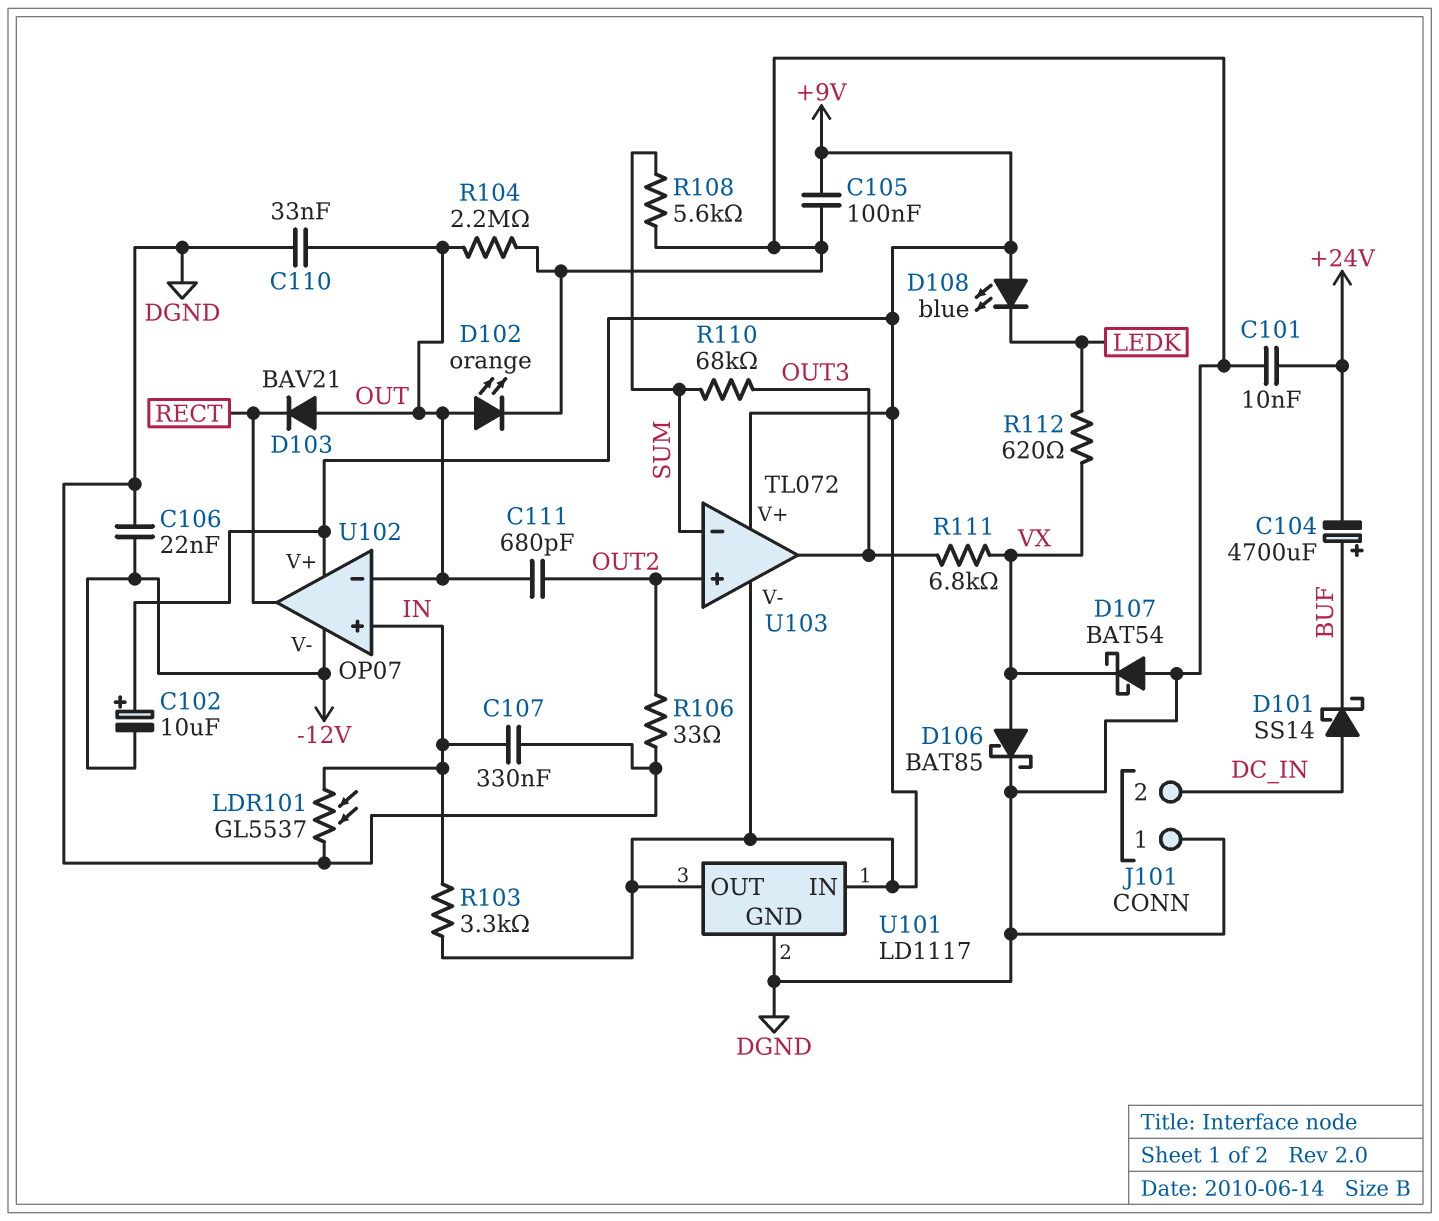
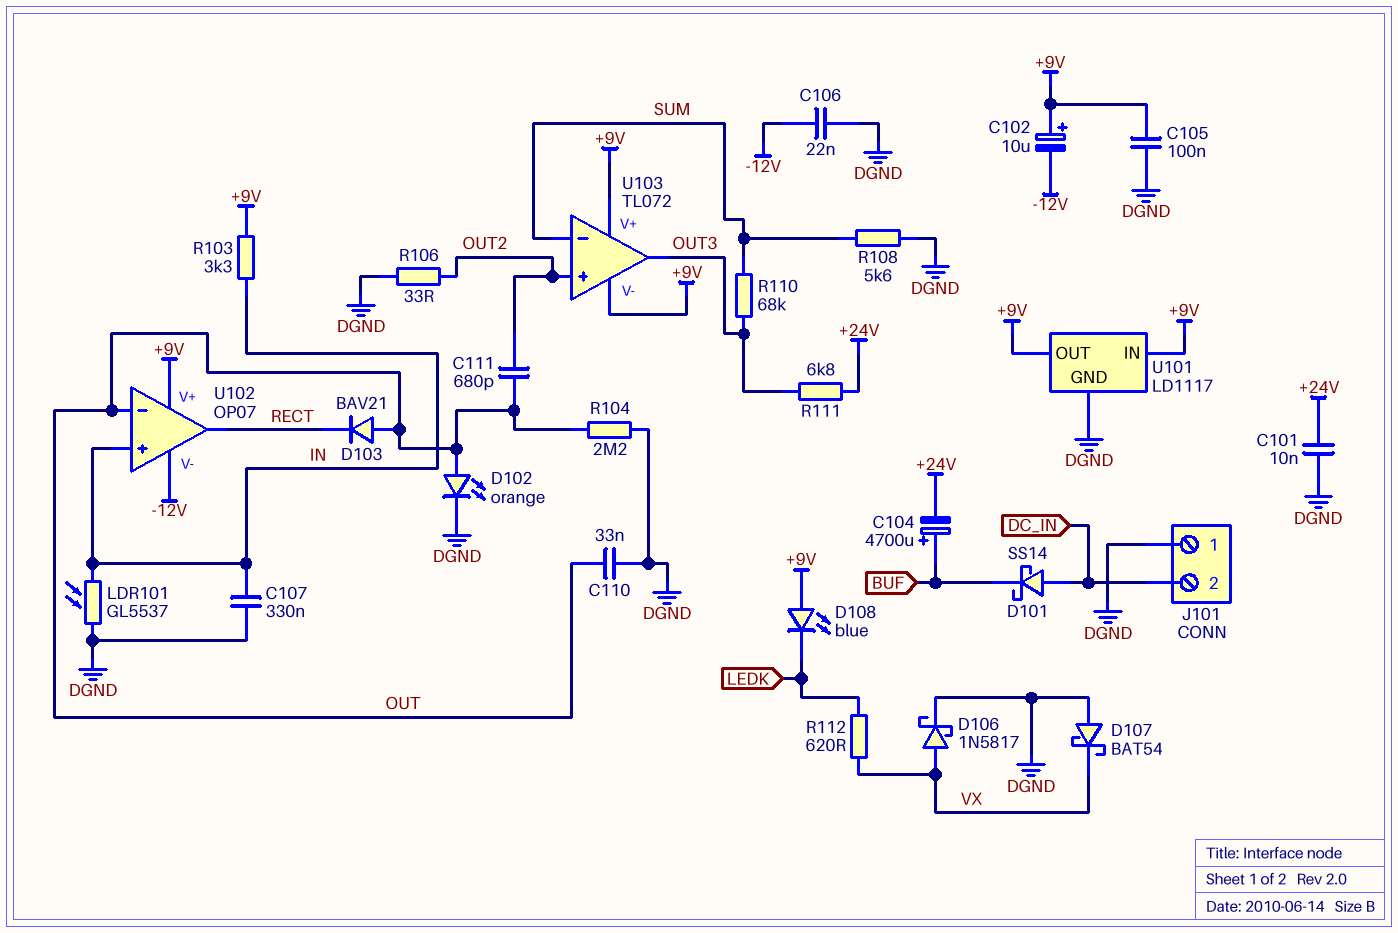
D106: schottky BAT85 (A VX, K DGND) -> schottky 1N5817 (A VX, K DGND)
R111: 6.8k (OUT3, VX) -> 6.8k (+24V, OUT3)

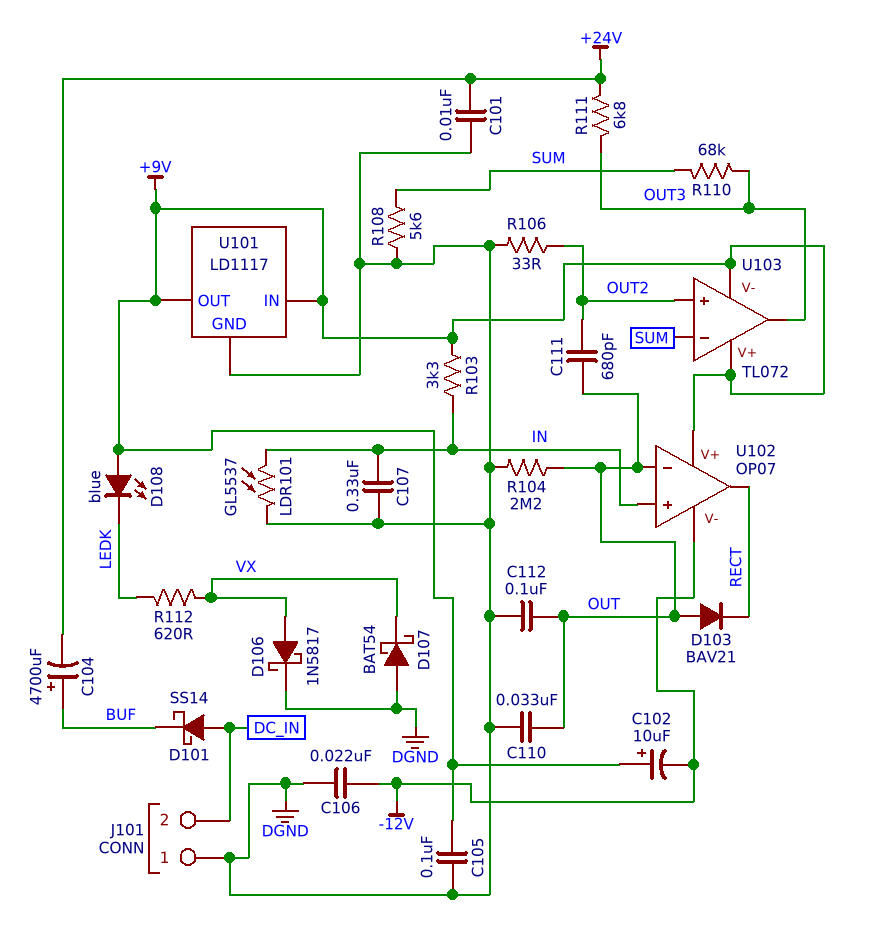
C112: none -> 100nF (DGND, OUT)
D102: LED orange (A OUT, K DGND) -> none

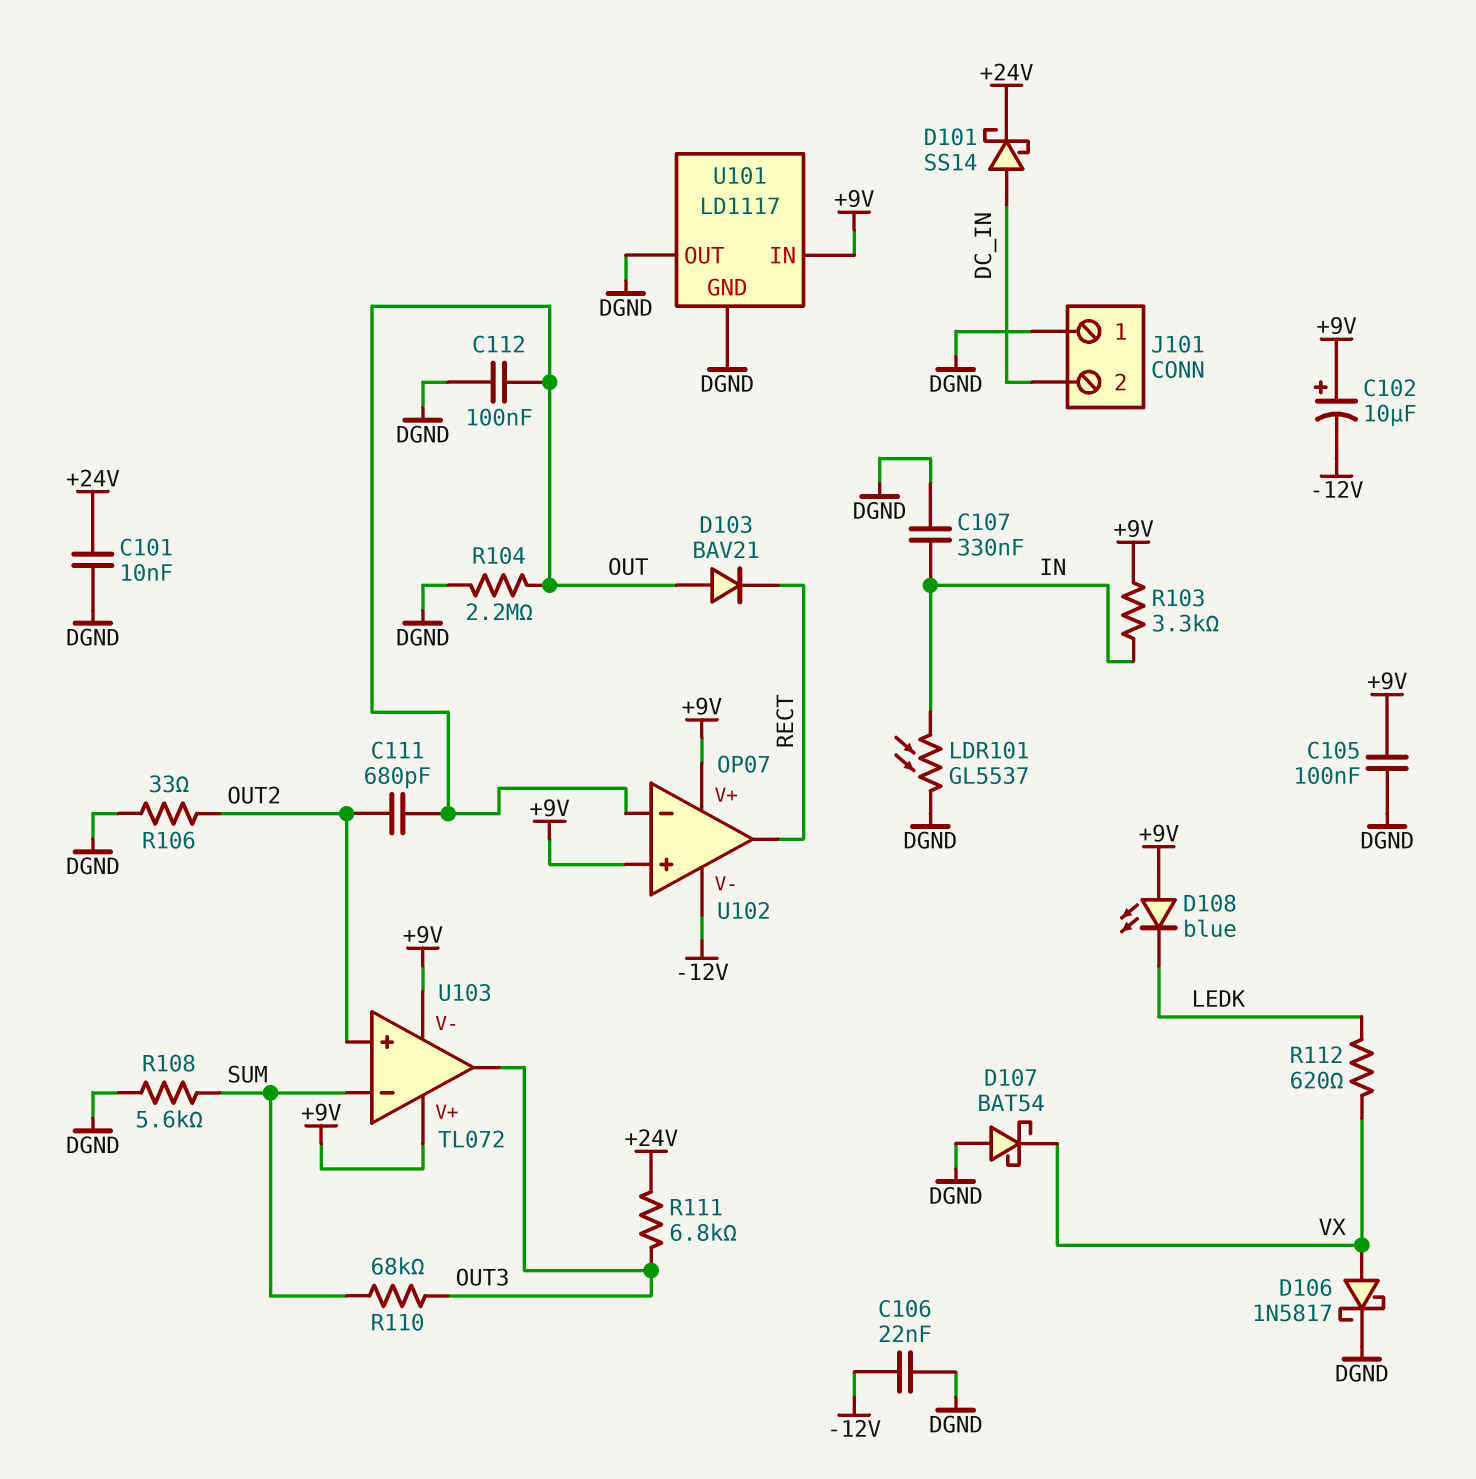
C104: 4700uF (plus BUF, minus +24V) -> none
C110: 33nF (DGND, OUT) -> none
D101: schottky SS14 (A DC_IN, K BUF) -> schottky SS14 (A DC_IN, K +24V)
U101 pin OUT: +9V -> DGND
U102 pin in+: IN -> +9V

